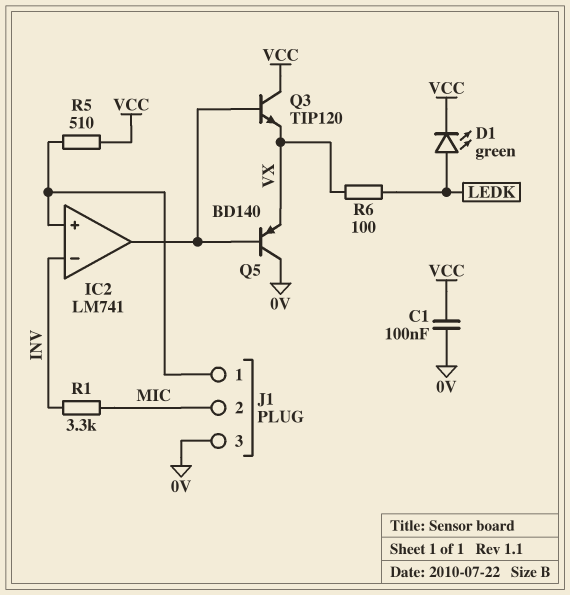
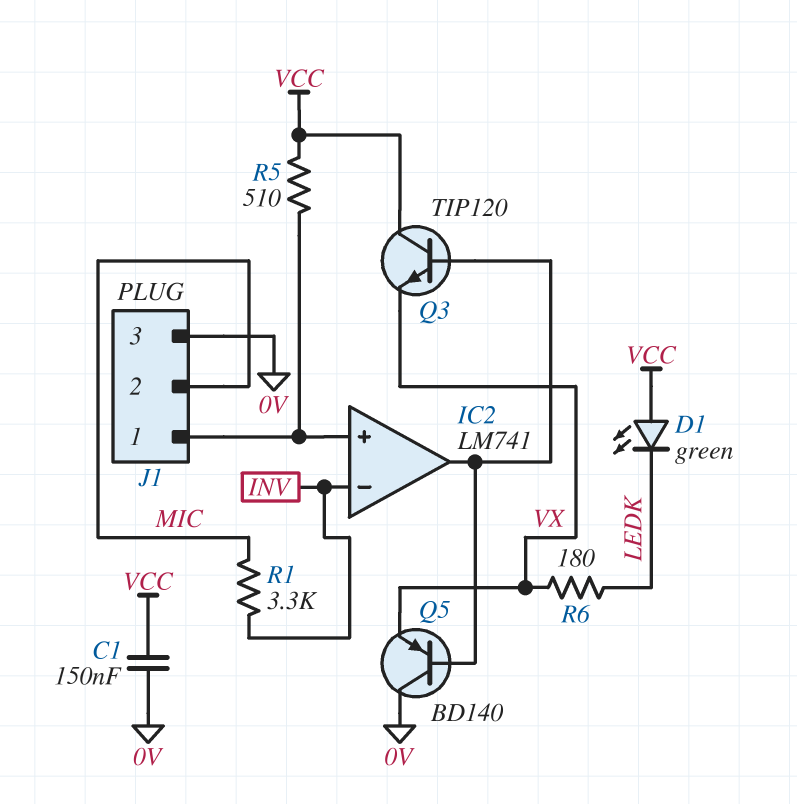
C1: 100nF (0V, VCC) -> 150nF (0V, VCC)
D1: LED green (A LEDK, K VCC) -> LED green (A VCC, K LEDK)
R6: 100 (LEDK, VX) -> 180 (LEDK, VX)

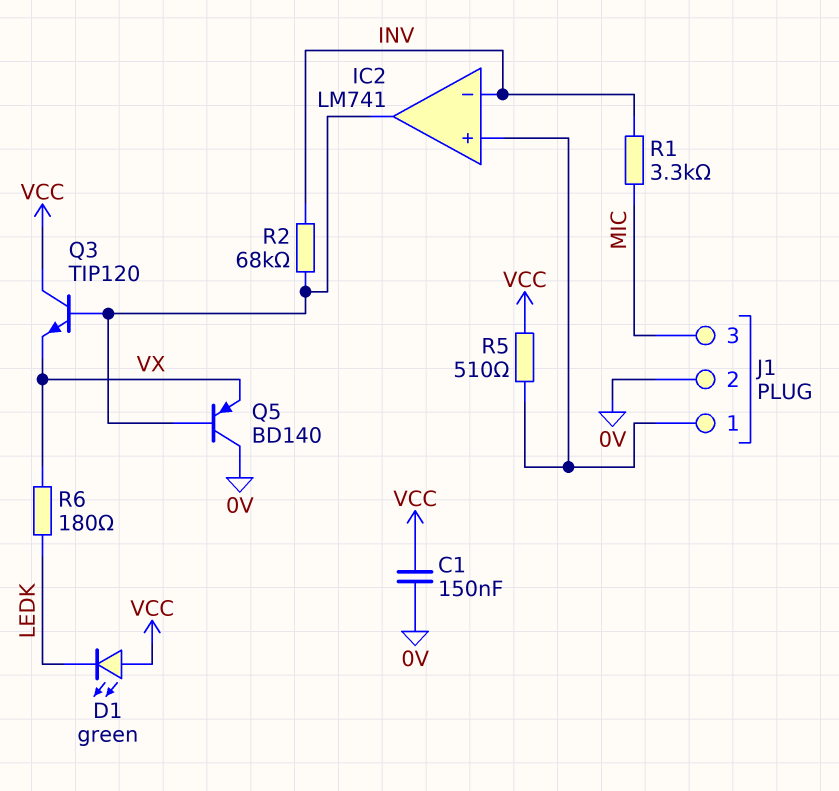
J1 pin 2: MIC -> 0V
J1 pin 3: 0V -> MIC
R2: none -> 68k (IC2/out, INV)

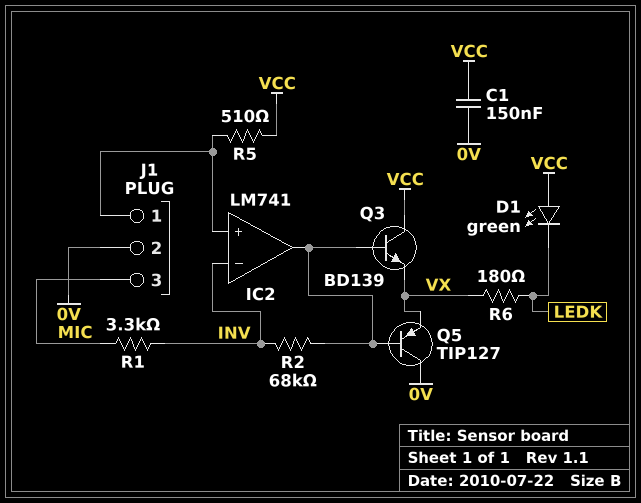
Q3: NPN TIP120 (B IC2/out, C VCC, E VX) -> NPN BD139 (B IC2/out, C VCC, E VX)
Q5: PNP BD140 (B IC2/out, C 0V, E VX) -> PNP TIP127 (B IC2/out, C 0V, E VX)

